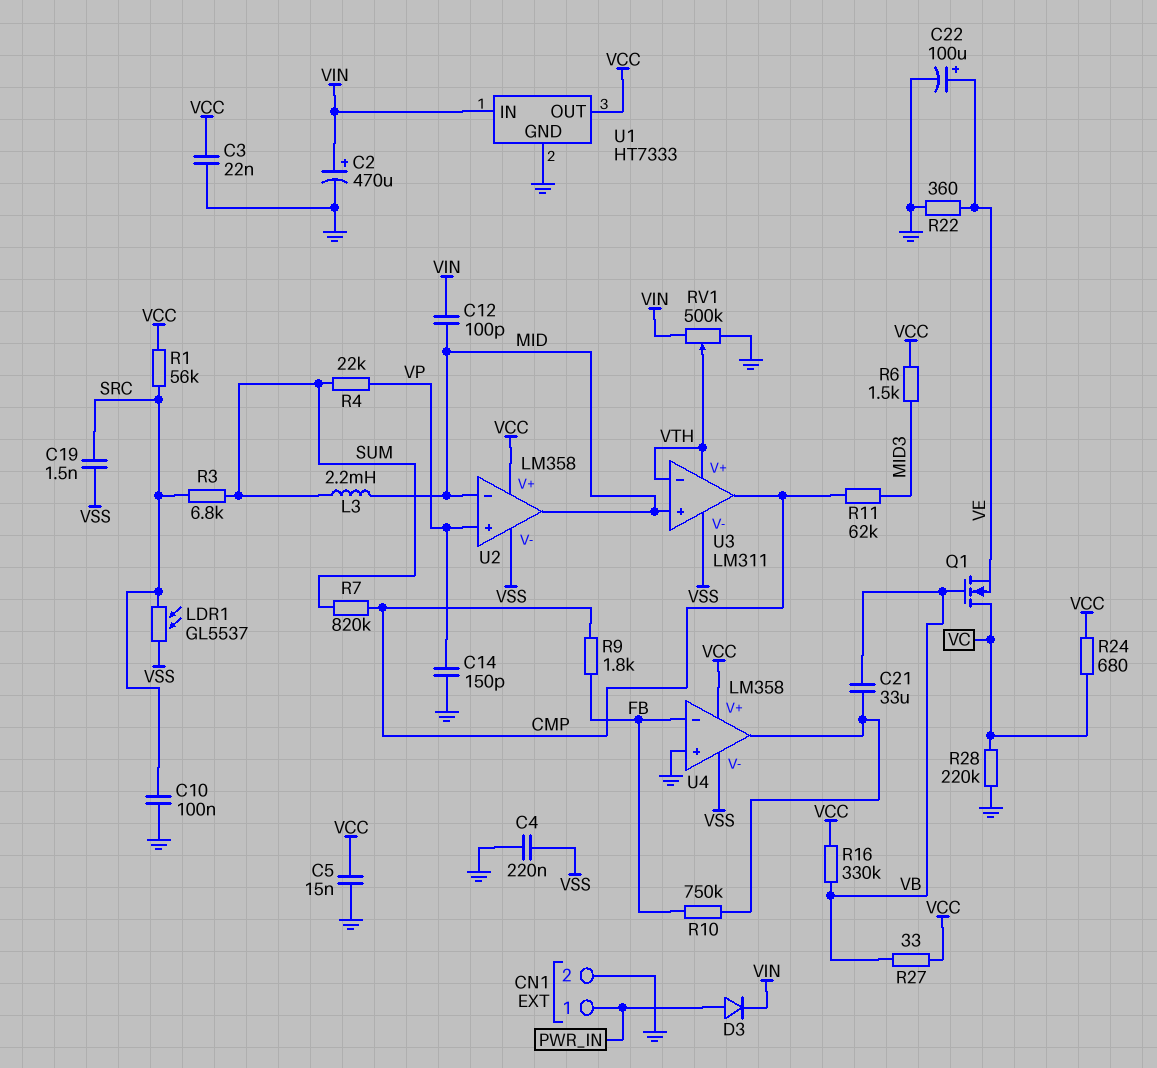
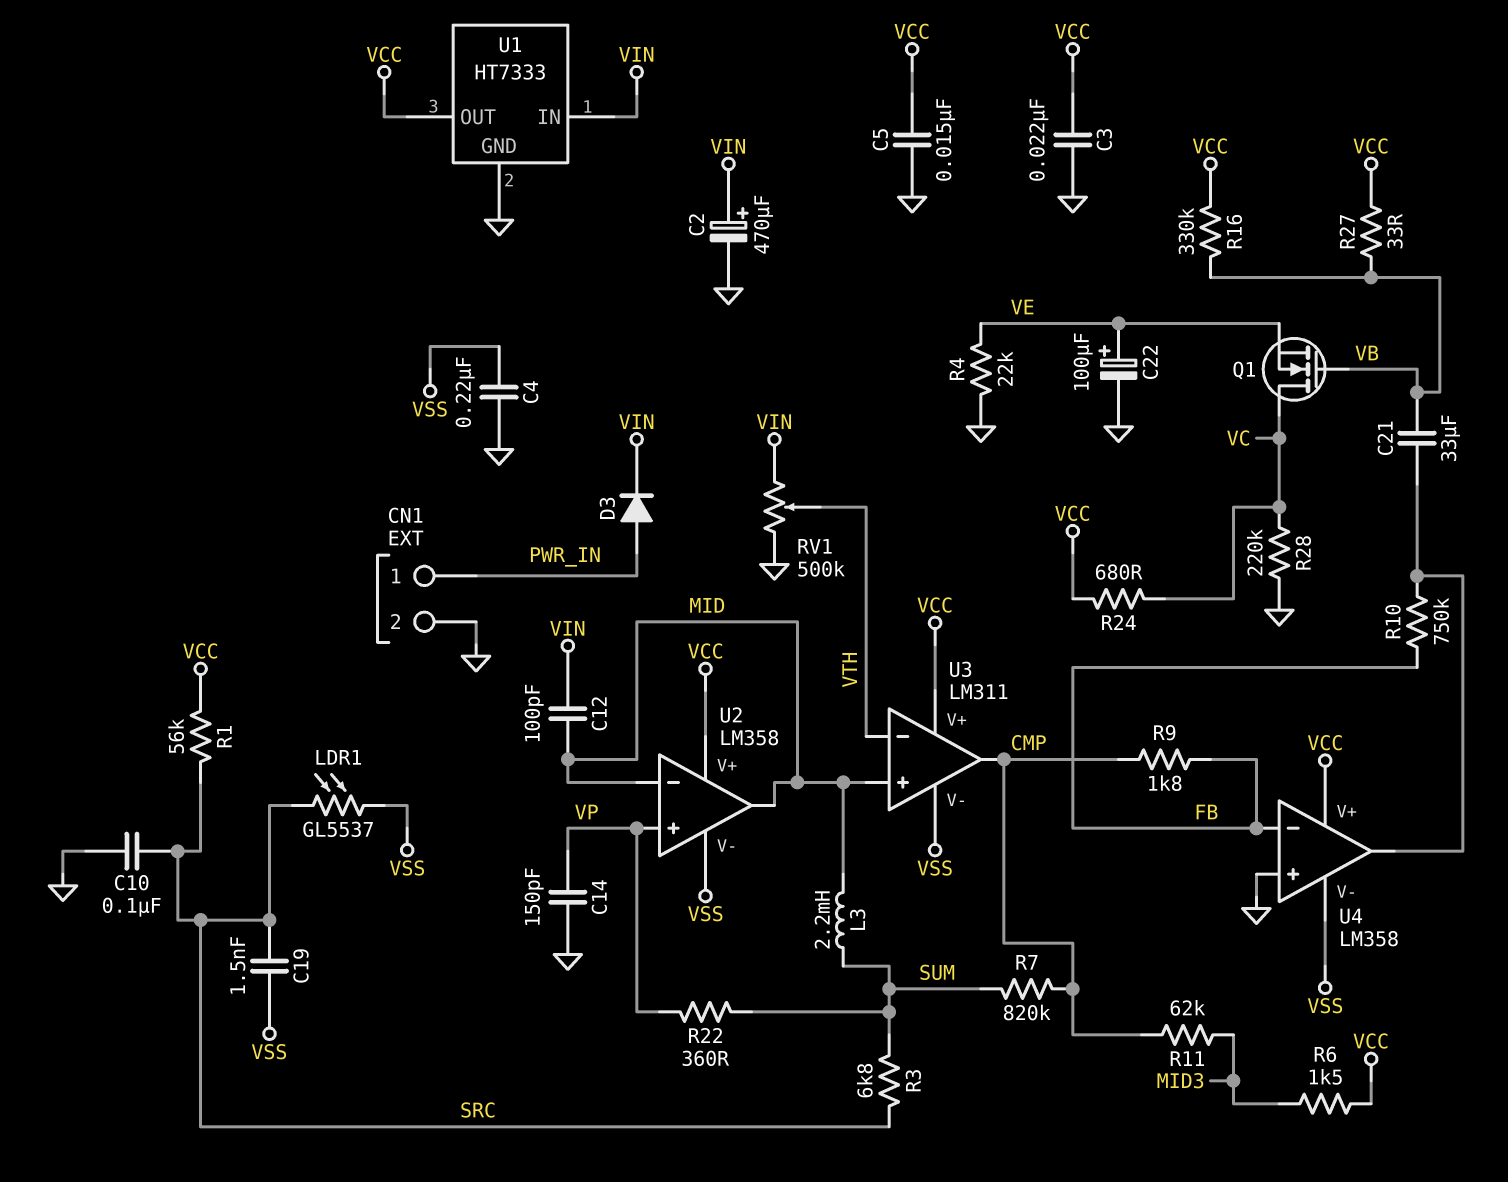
R4: 22k (SUM, VP) -> 22k (GND, VE)
R22: 360 (GND, VE) -> 360 (SUM, VP)
U3 pin V+: VTH -> VCC

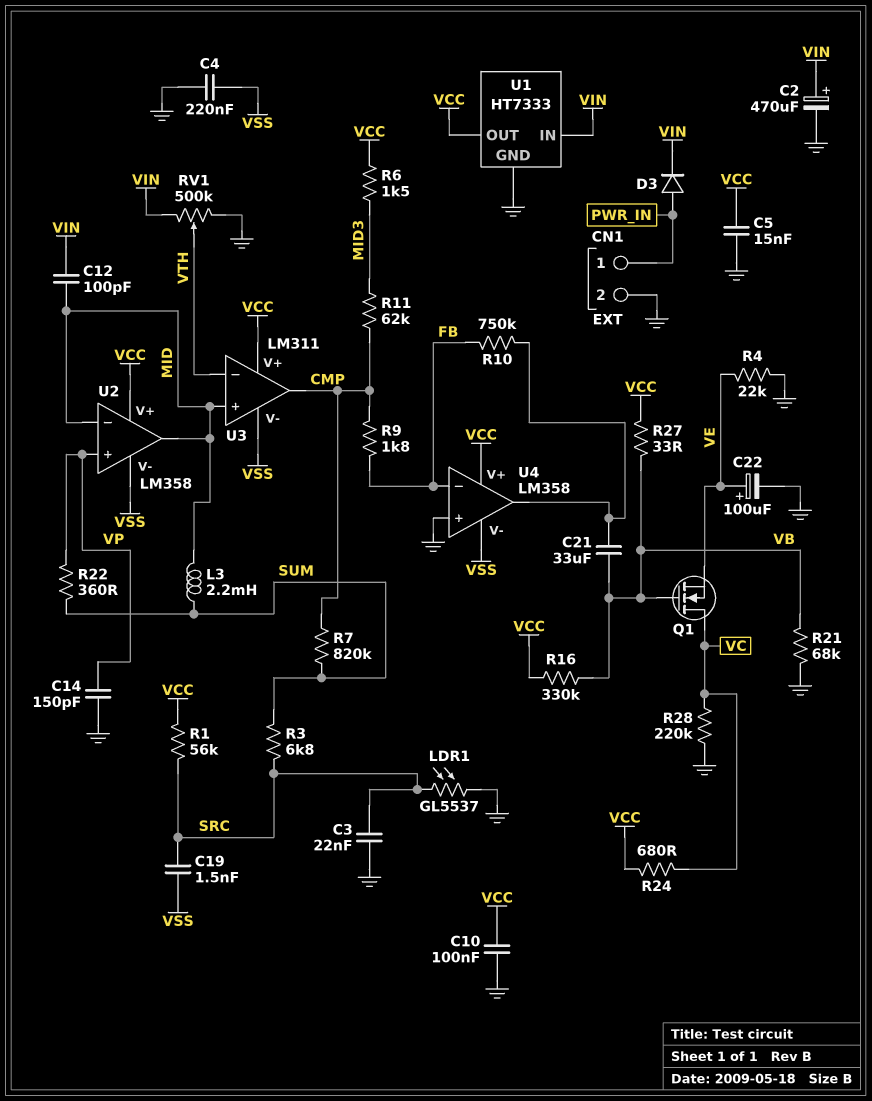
C3: 22nF (GND, VCC) -> 22nF (GND, SRC)
C10: 100nF (GND, SRC) -> 100nF (GND, VCC)
LDR1: GL5537 (SRC, VSS) -> GL5537 (GND, SRC)
R21: none -> 68k (GND, VB)

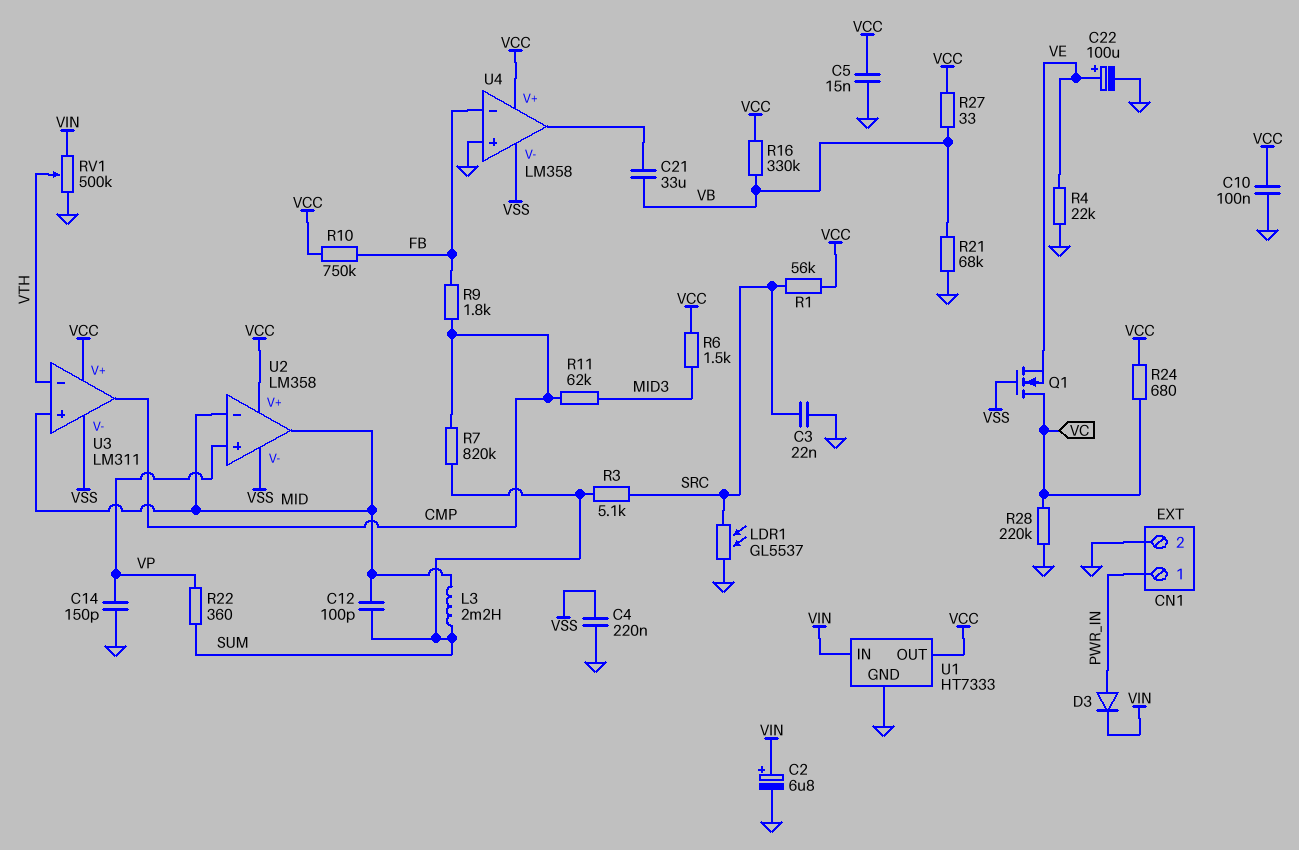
C2: 470uF (plus VIN, minus GND) -> 6.8uF (plus VIN, minus GND)
C12: 100pF (MID, VIN) -> 100pF (MID, SUM)
C19: 1.5nF (SRC, VSS) -> none
Q1: NMOS (G VB, D VC, S VE) -> NMOS (G VSS, D VC, S VE)
R3: 6.8k (SRC, SUM) -> 5.1k (SRC, SUM)
R10: 750k (FB, U4/out) -> 750k (FB, VCC)

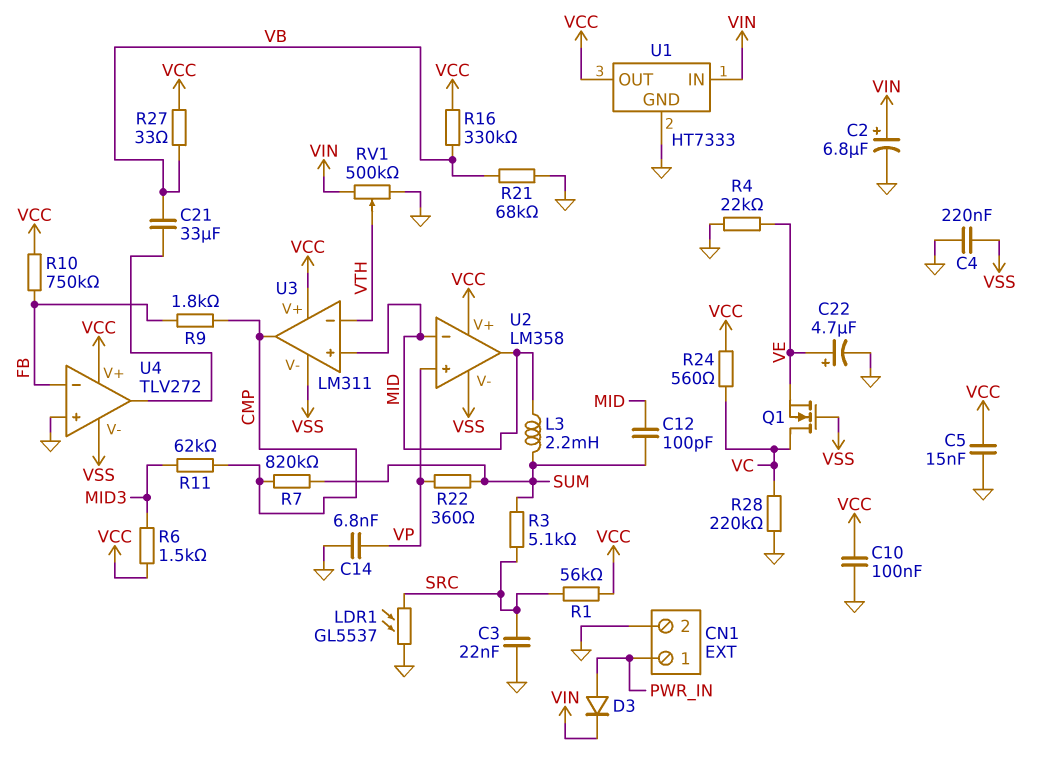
C14: 150pF (GND, VP) -> 6.8nF (GND, VP)
C22: 100uF (plus VE, minus GND) -> 4.7uF (plus VE, minus GND)
R24: 680 (VC, VCC) -> 560 (VC, VCC)
U4: LM358 -> TLV272

